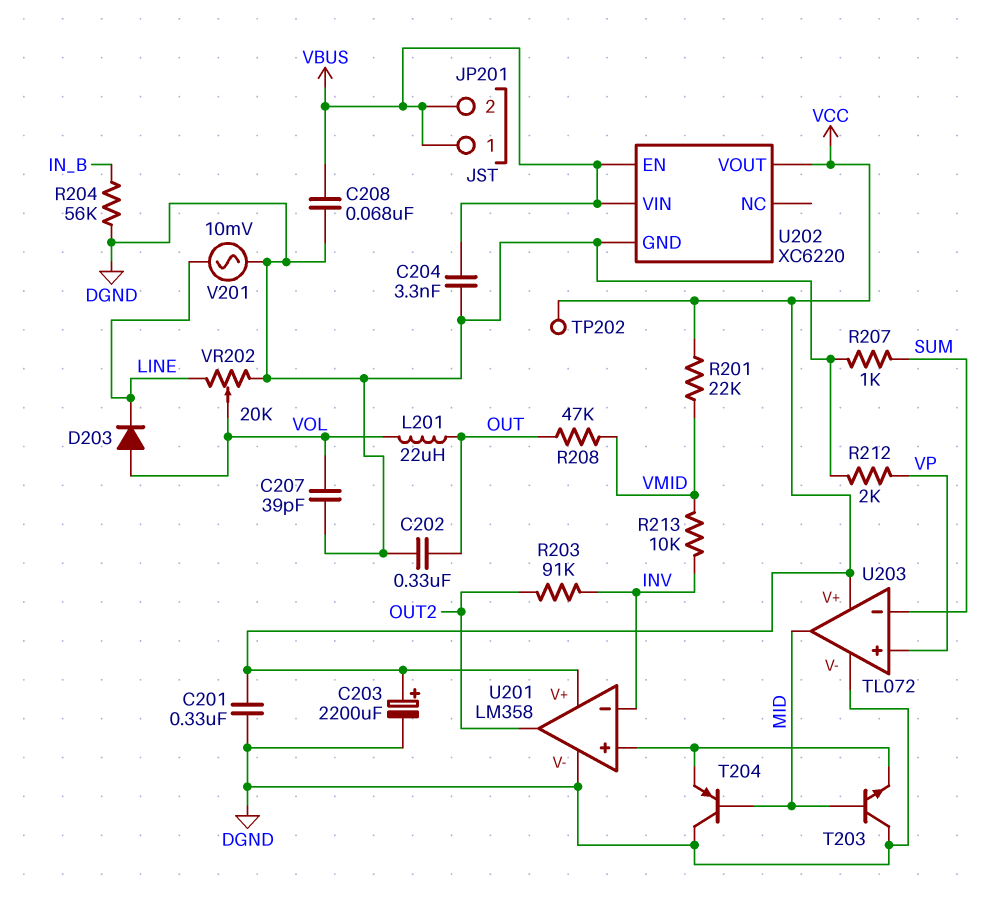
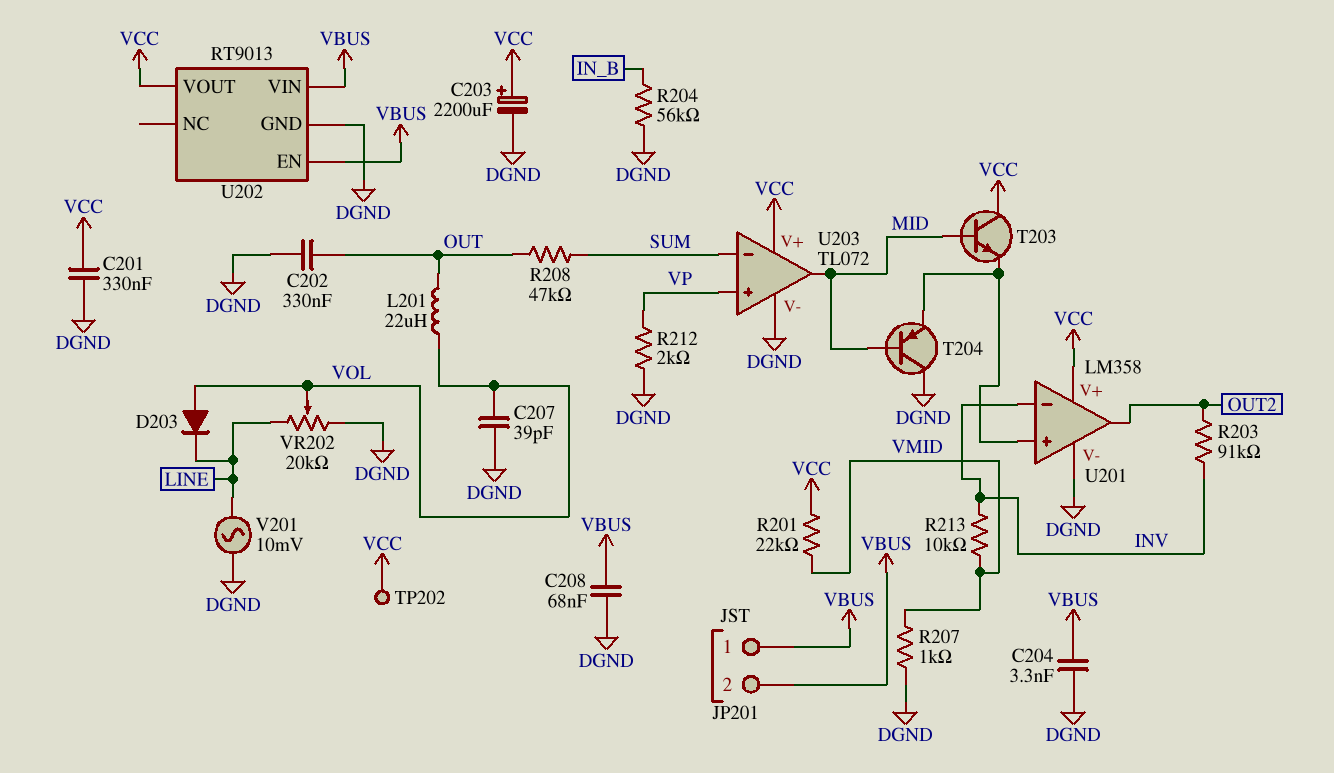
R207: 1k (DGND, SUM) -> 1k (DGND, VMID)
R208: 47k (OUT, VMID) -> 47k (OUT, SUM)
T203: NPN (B MID, C DGND, E U201/in+) -> NPN (B MID, C VCC, E U201/in+)
U202: XC6220 -> RT9013

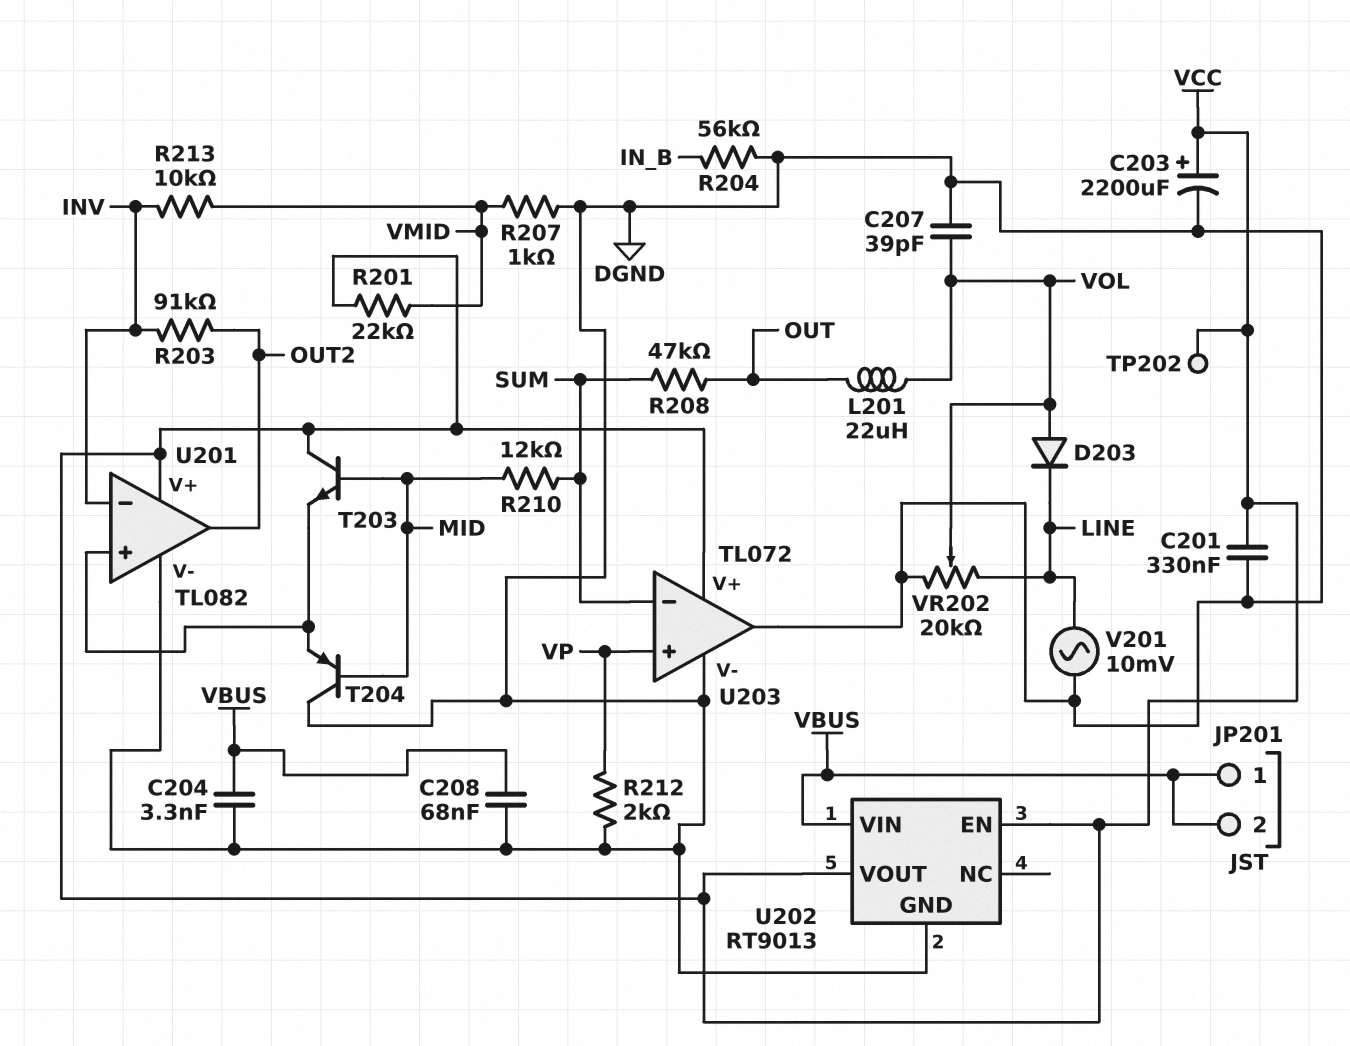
C202: 330nF (DGND, OUT) -> none
R210: none -> 12k (MID, SUM)
U201: LM358 -> TL082
U202 pin EN: VBUS -> VCC
U203 pin out: MID -> DGND

